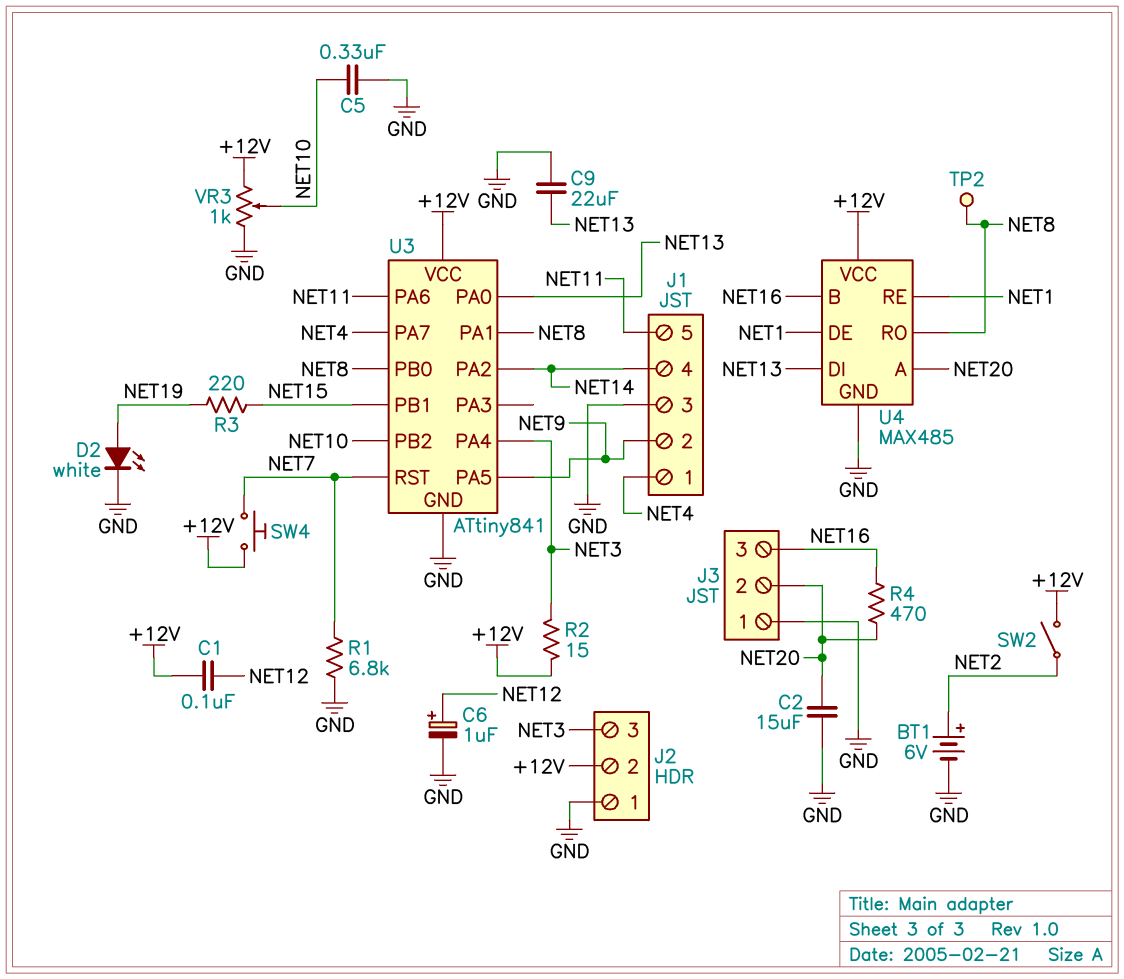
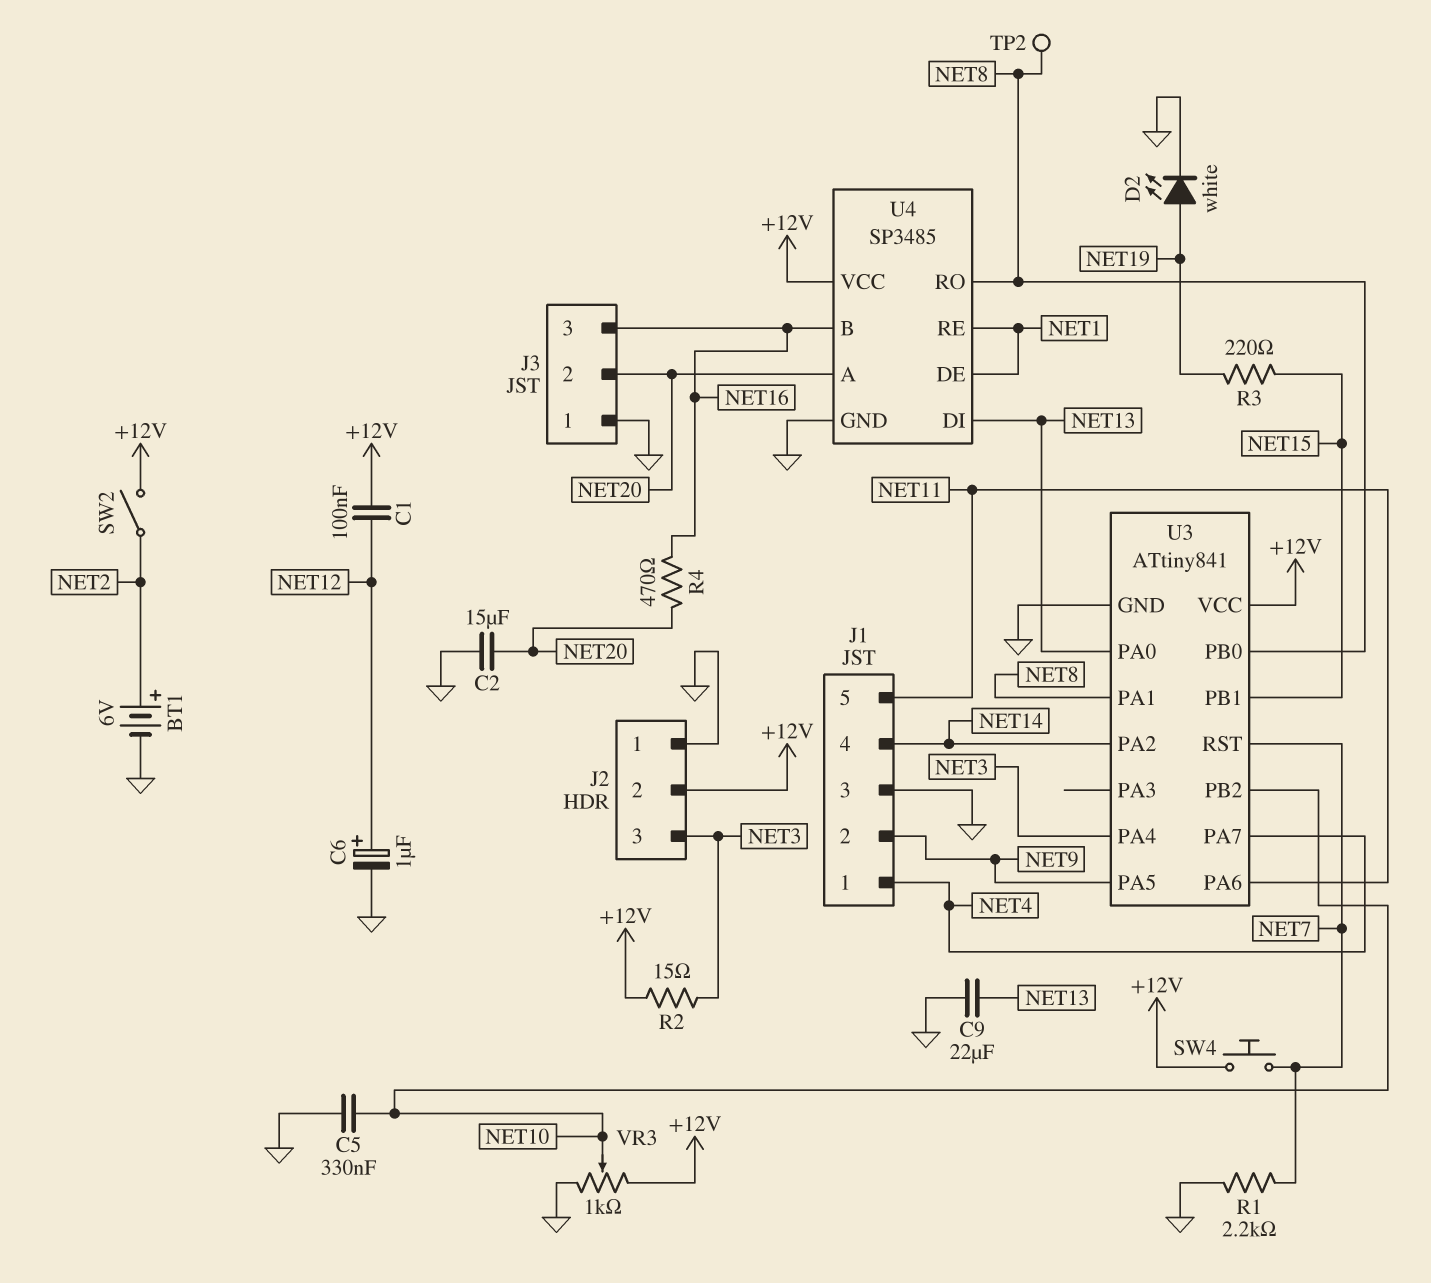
R1: 6.8k (GND, NET7) -> 2.2k (GND, NET7)
U4: MAX485 -> SP3485

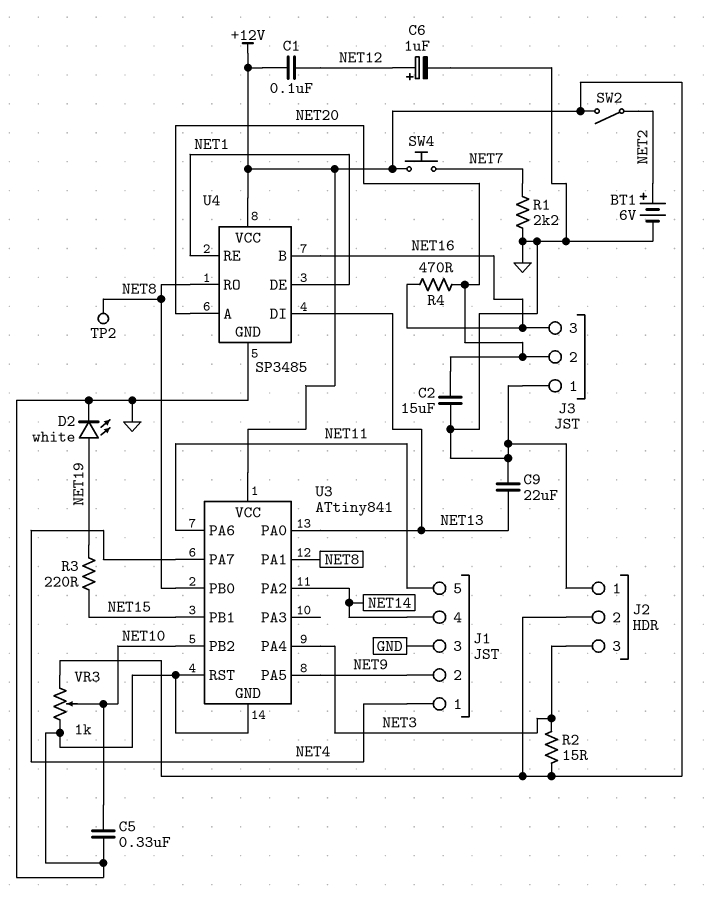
U3 pin RST: NET7 -> GND

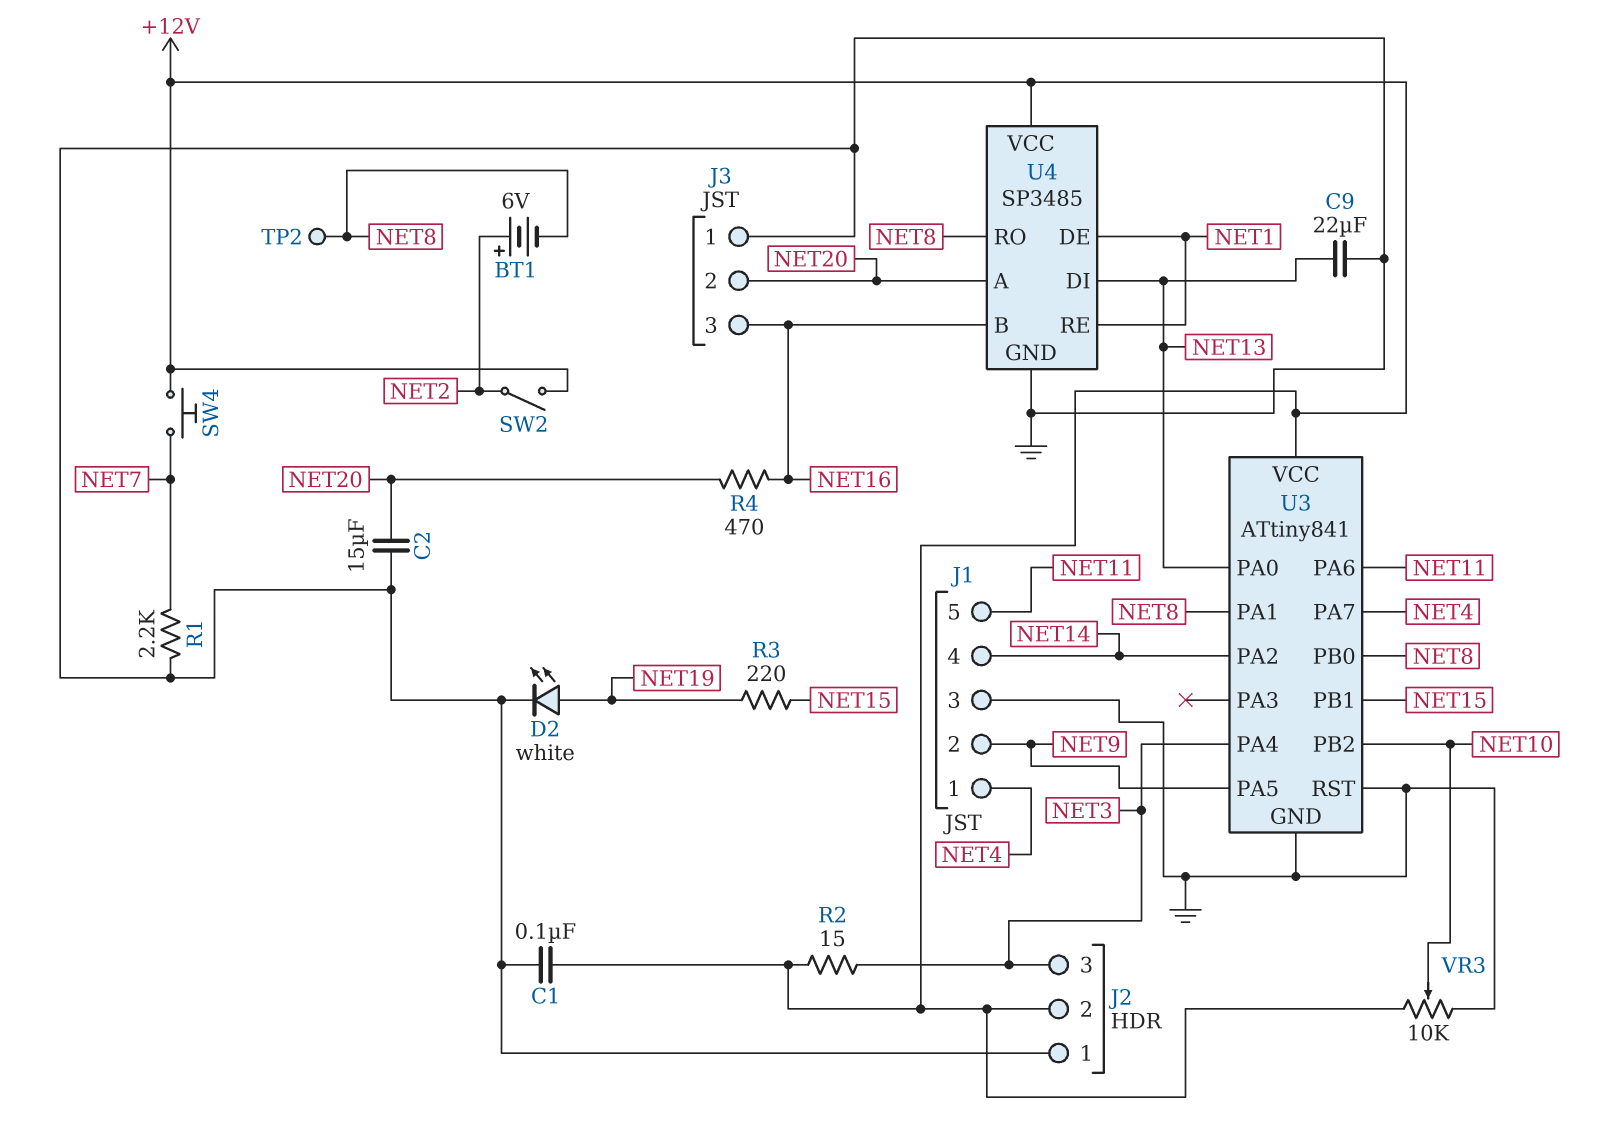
BT1: 6V (plus NET2, minus GND) -> 6V (plus NET2, minus NET8)
C1: 100nF (+12V, NET12) -> 100nF (+12V, GND)
C5: 330nF (GND, NET10) -> none
C6: 1uF (plus NET12, minus GND) -> none
VR3: 1k (+12V, GND, wiper NET10) -> 10k (+12V, GND, wiper NET10)

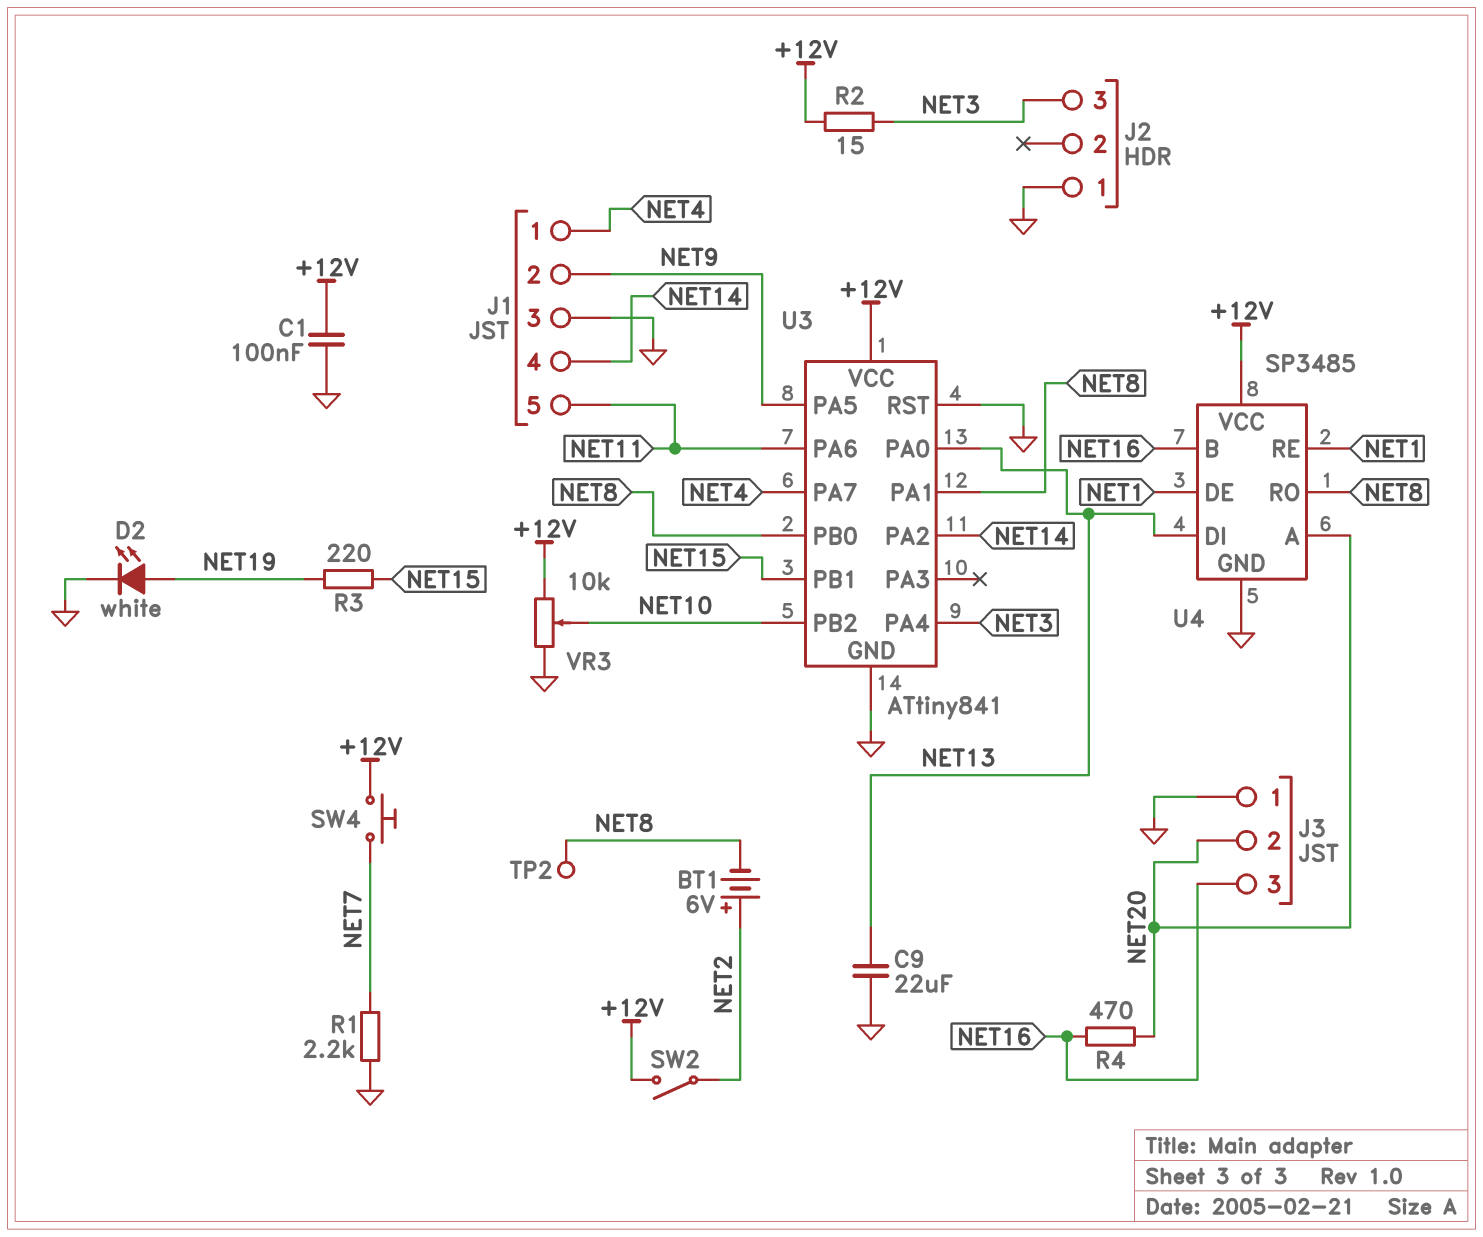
C2: 15uF (GND, NET20) -> none
J2 pin 2: +12V -> none

